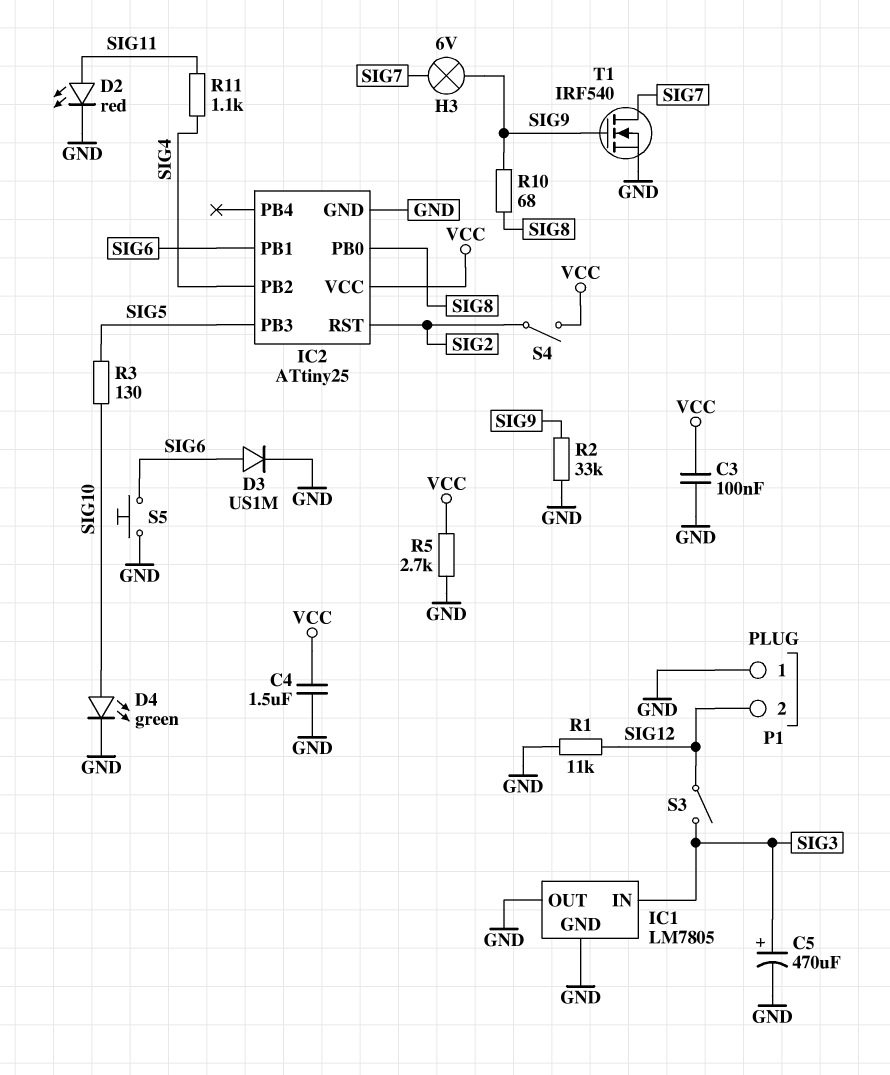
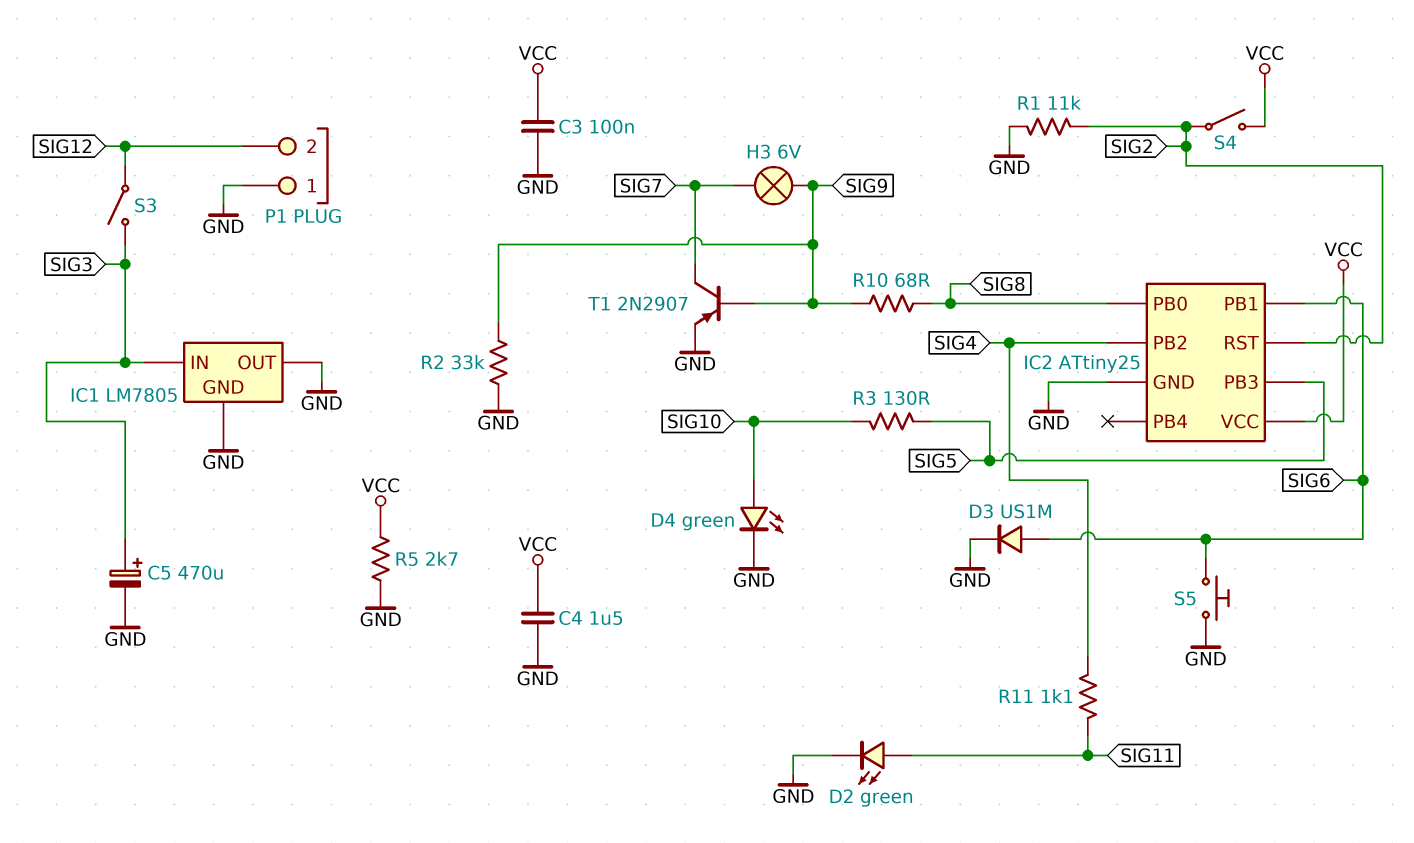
D2: LED red (A SIG11, K GND) -> LED green (A SIG11, K GND)
R1: 11k (GND, SIG12) -> 11k (GND, SIG2)
T1: NMOS IRF540 (G SIG9, D SIG7, S GND) -> PNP 2N2907 (B SIG9, C SIG7, E GND)

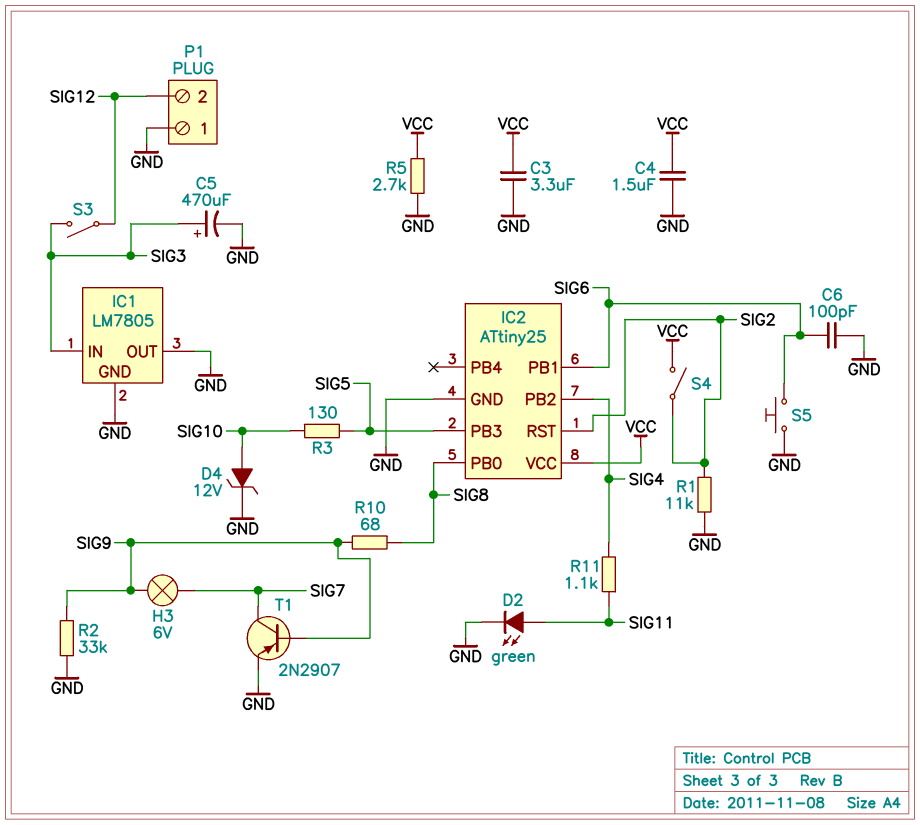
C3: 100nF (GND, VCC) -> 3.3uF (GND, VCC)
C6: none -> 100pF (GND, SIG6)
D3: diode US1M (A SIG6, K GND) -> none
D4: LED green (A SIG10, K GND) -> zener 12V (A SIG10, K GND)

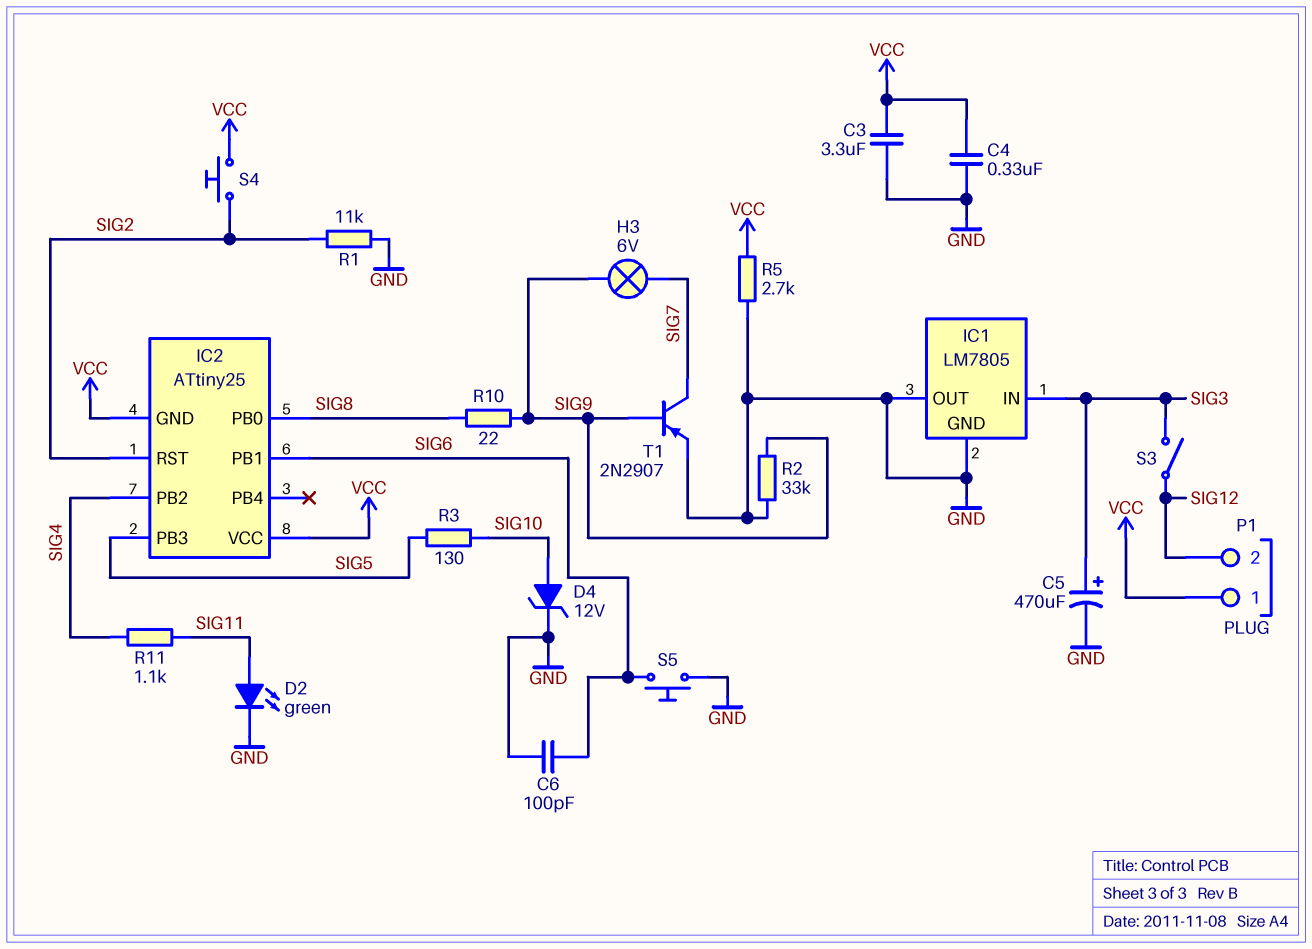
C4: 1.5uF (GND, VCC) -> 330nF (GND, VCC)
IC2 pin GND: GND -> VCC
P1 pin 1: GND -> VCC
R10: 68 (SIG8, SIG9) -> 22 (SIG8, SIG9)
S4: switch (SIG2, VCC) -> button (SIG2, VCC)

